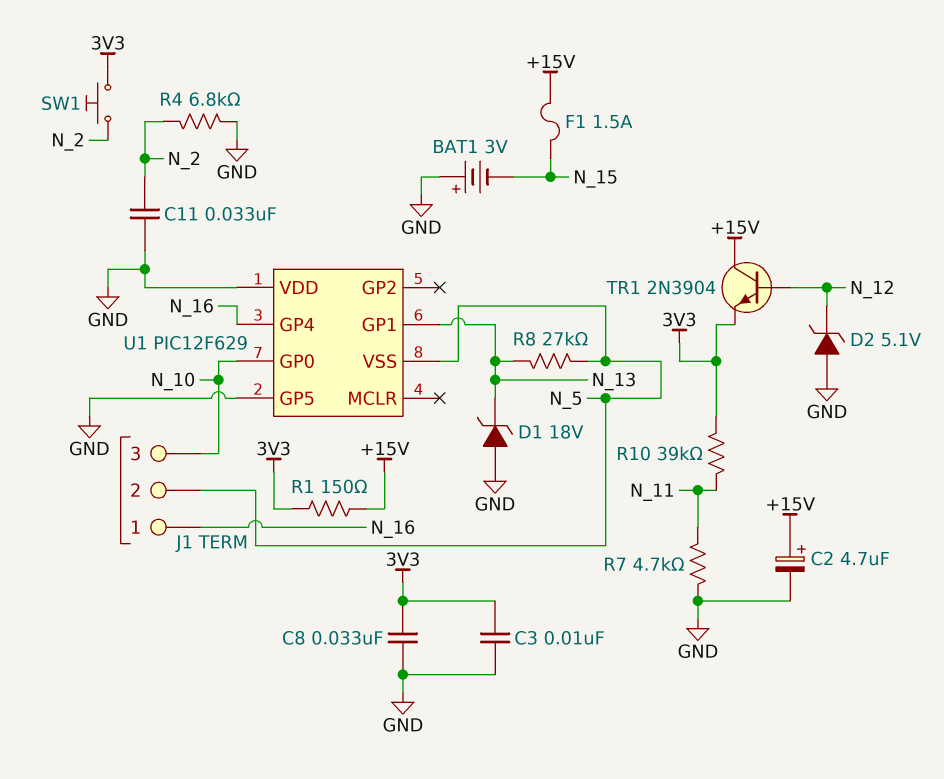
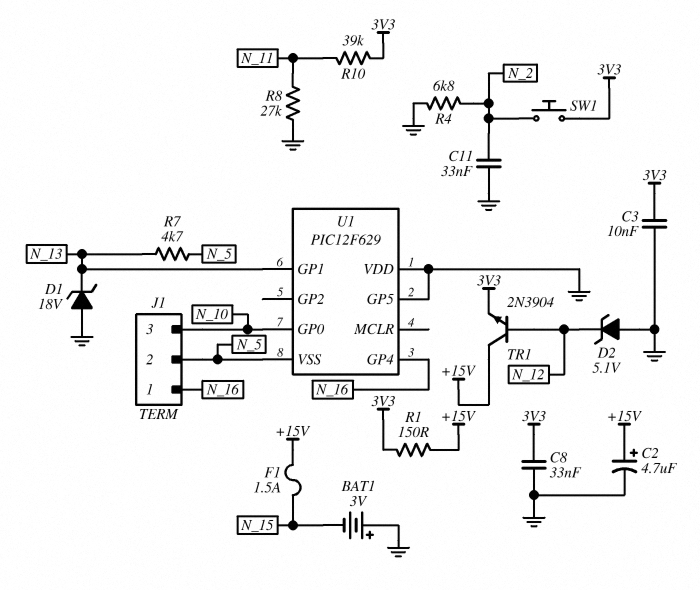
R7: 4.7k (GND, N_11) -> 4.7k (N_5, N_13)
R8: 27k (N_5, N_13) -> 27k (GND, N_11)

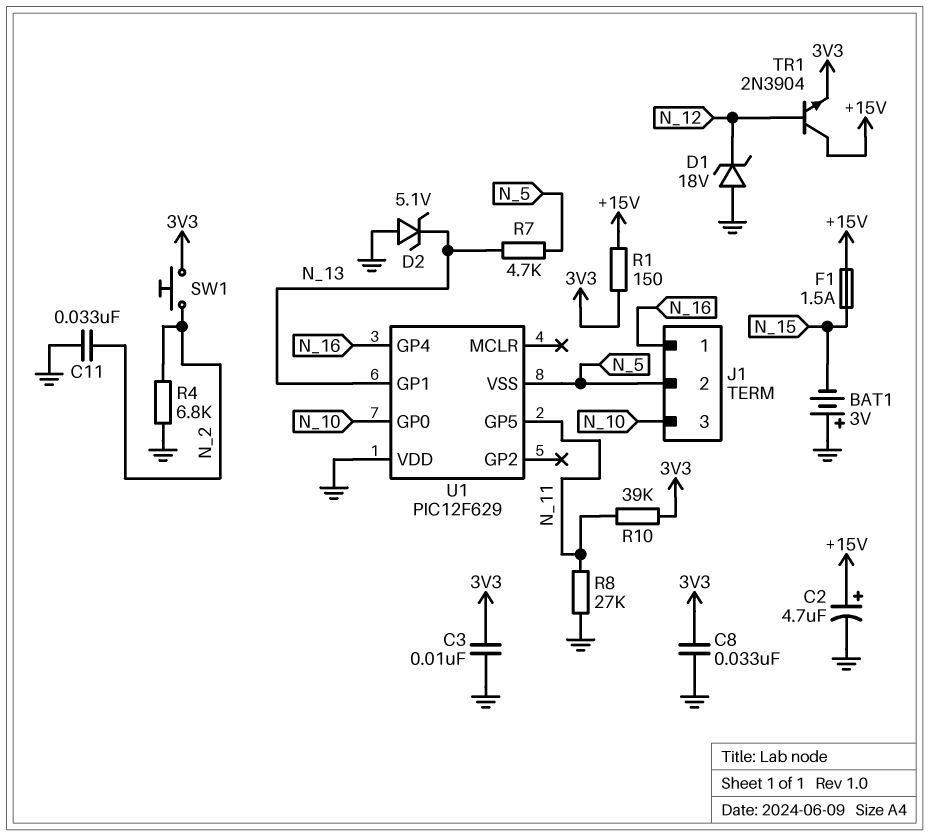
D1: zener 18V (A GND, K N_13) -> zener 18V (A GND, K N_12)
D2: zener 5.1V (A GND, K N_12) -> zener 5.1V (A GND, K N_13)
U1 pin GP5: GND -> N_11

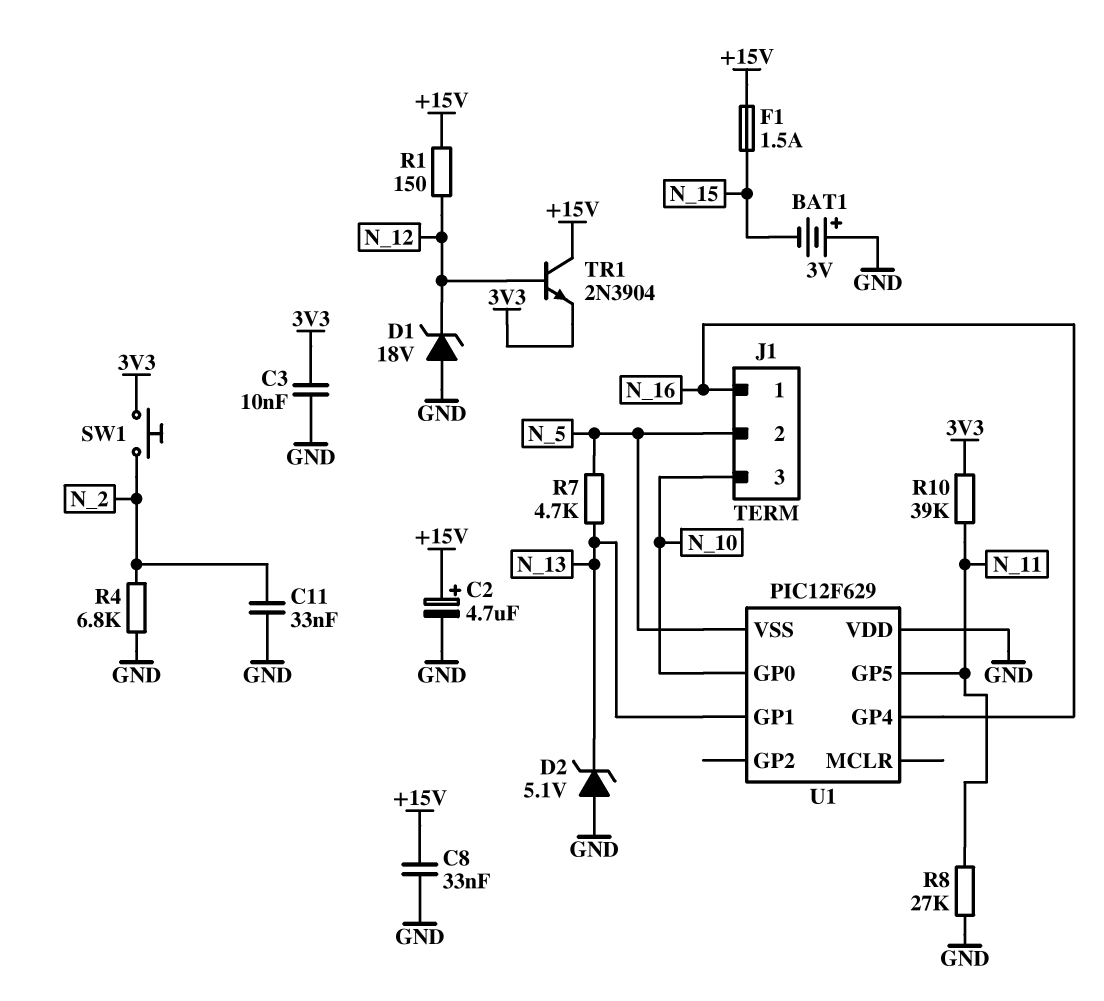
C8: 33nF (3V3, GND) -> 33nF (+15V, GND)
R1: 150 (+15V, 3V3) -> 150 (+15V, N_12)

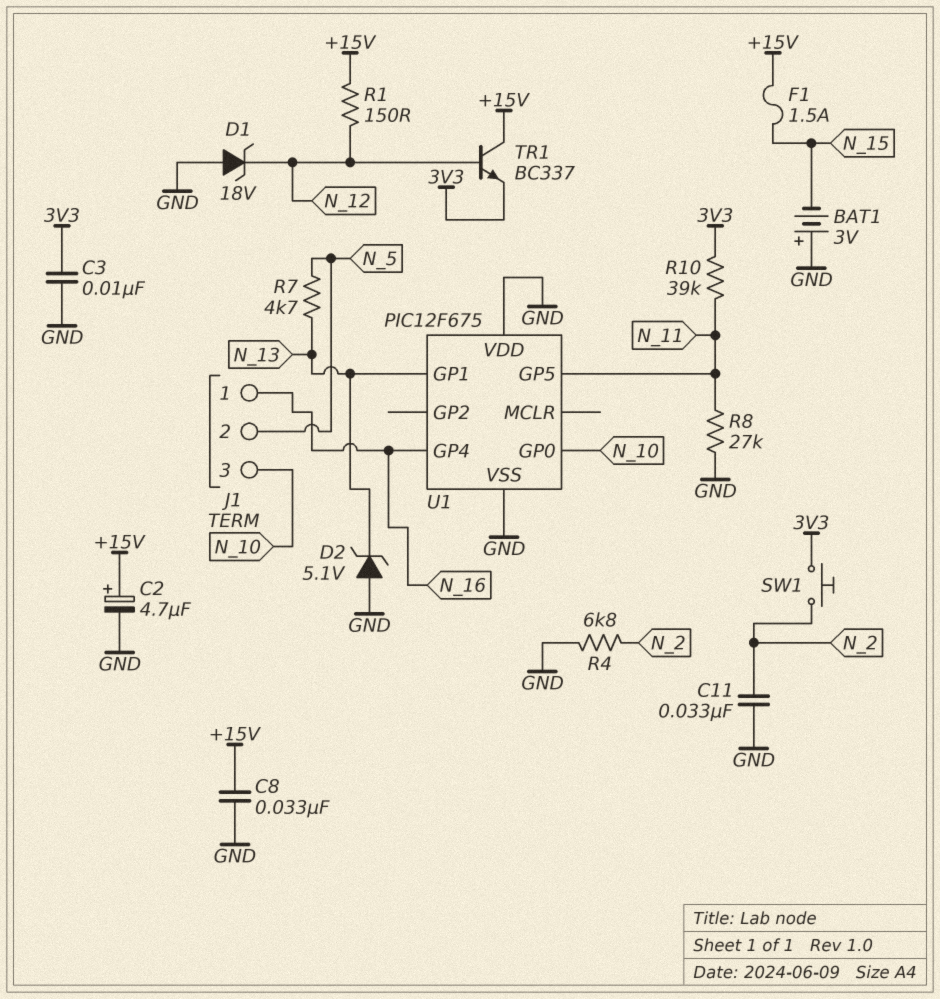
TR1: NPN 2N3904 (B N_12, C +15V, E 3V3) -> NPN BC337 (B N_12, C +15V, E 3V3)
U1: PIC12F629 -> PIC12F675
U1 pin VSS: N_5 -> GND

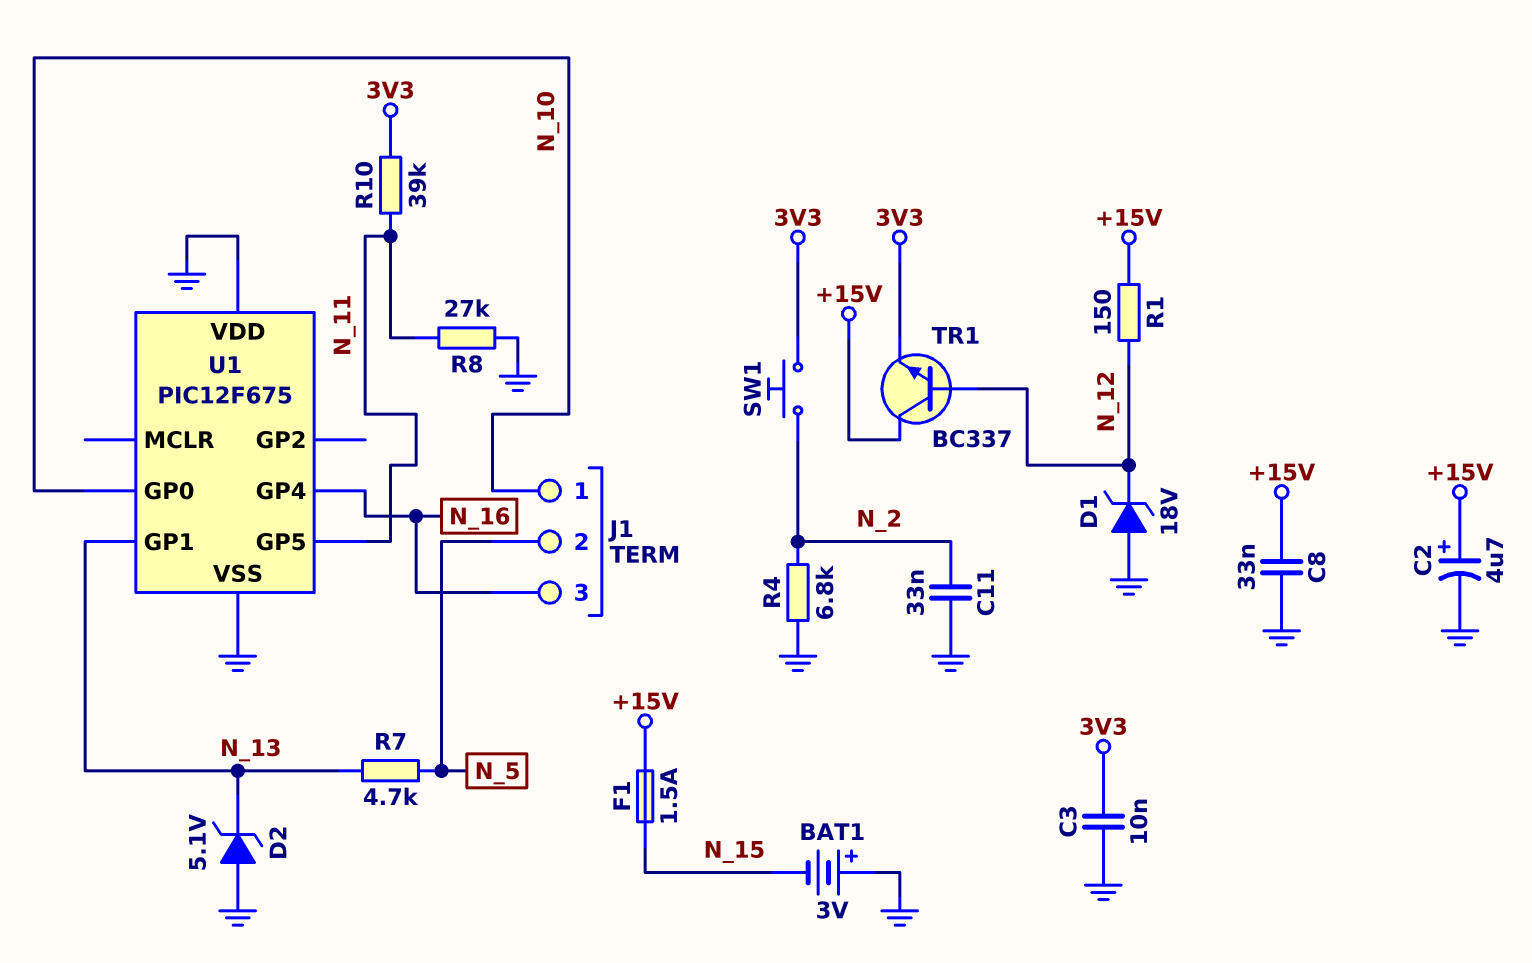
J1 pin 1: N_16 -> N_10
J1 pin 3: N_10 -> N_16

